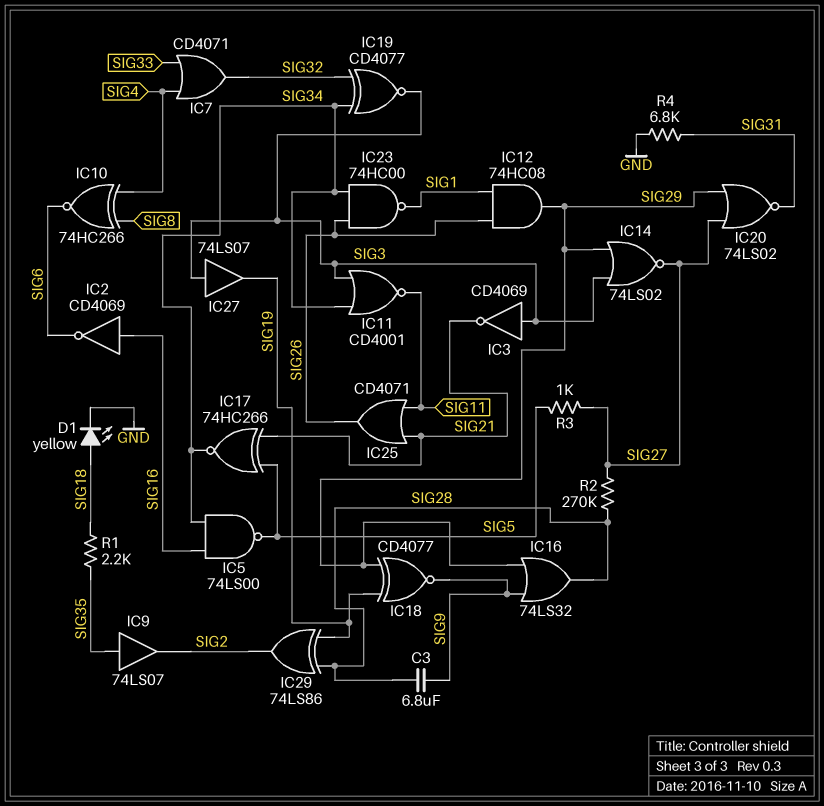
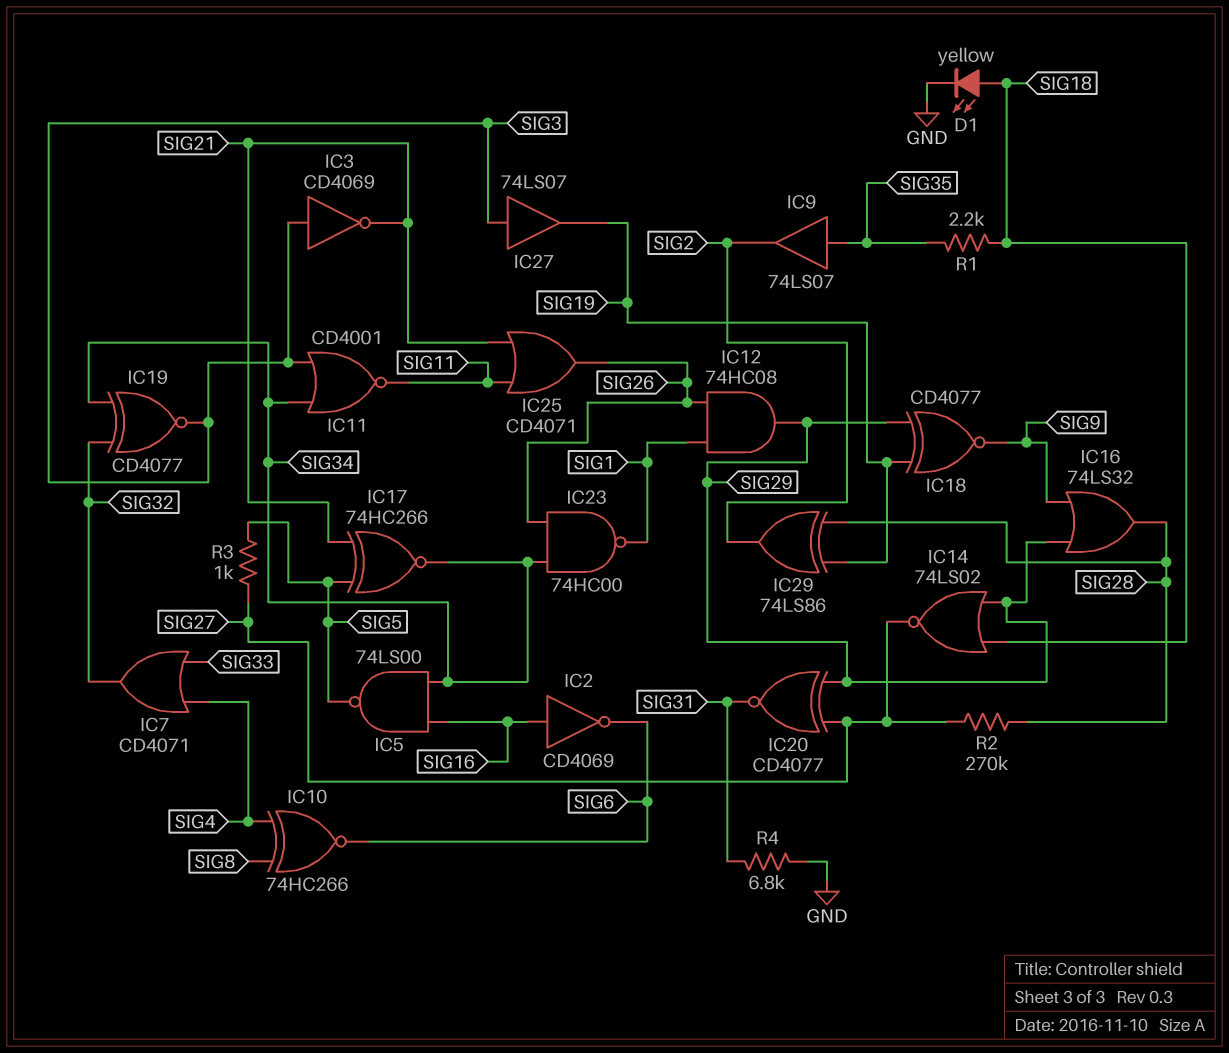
C3: 6.8uF (SIG9, SIG28) -> none
IC14: NOR 74LS02 (in SIG3, in SIG29, out SIG27) -> NOR 74LS02 (in SIG18, in SIG29, out SIG27)
IC20: NOR 74LS02 (in SIG27, in SIG29, out SIG31) -> XNOR CD4077 (in SIG27, in SIG29, out SIG31)

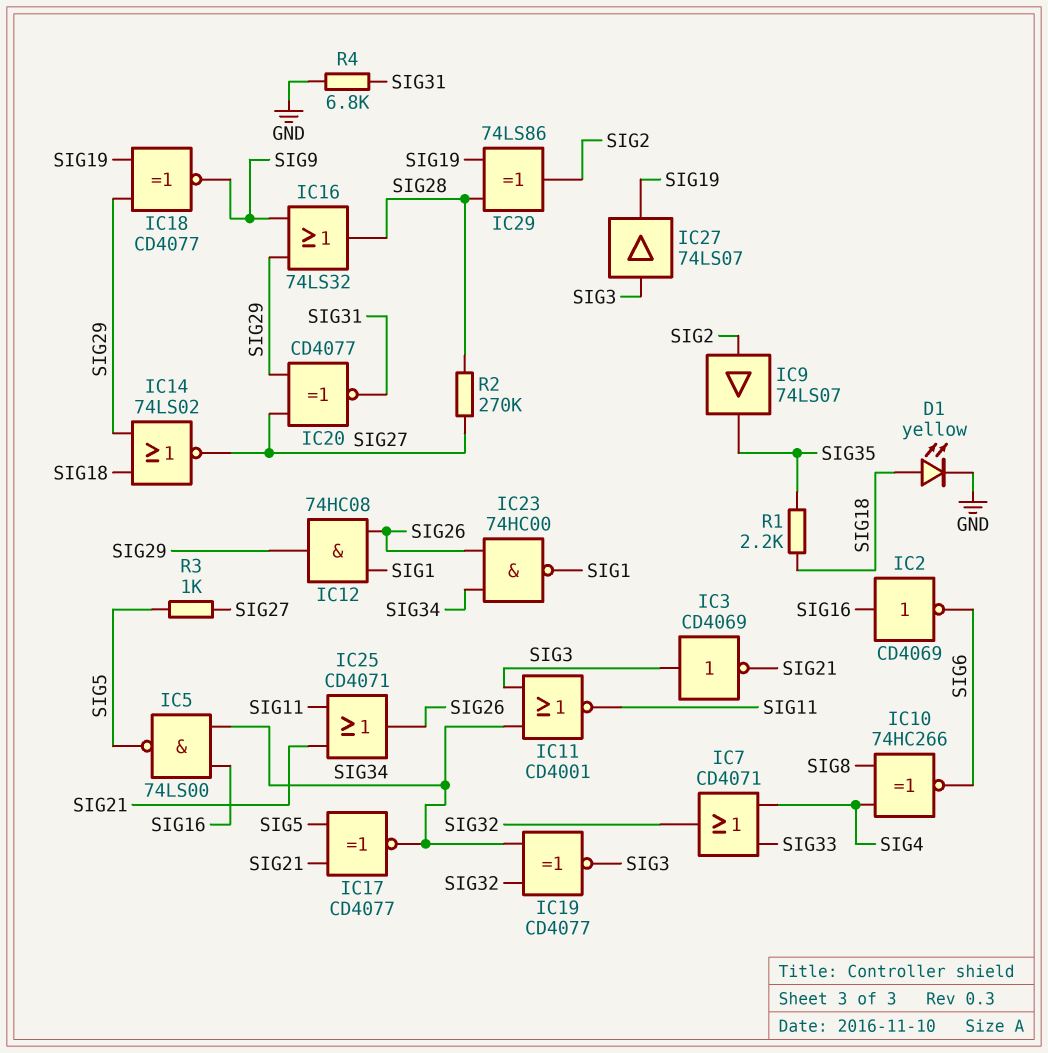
IC9: buffer 74LS07 (in SIG35, out SIG2) -> buffer 74LS07 (in SIG2, out SIG35)
IC17: XNOR 74HC266 (in SIG5, in SIG21, out SIG34) -> XNOR CD4077 (in SIG5, in SIG21, out SIG34)

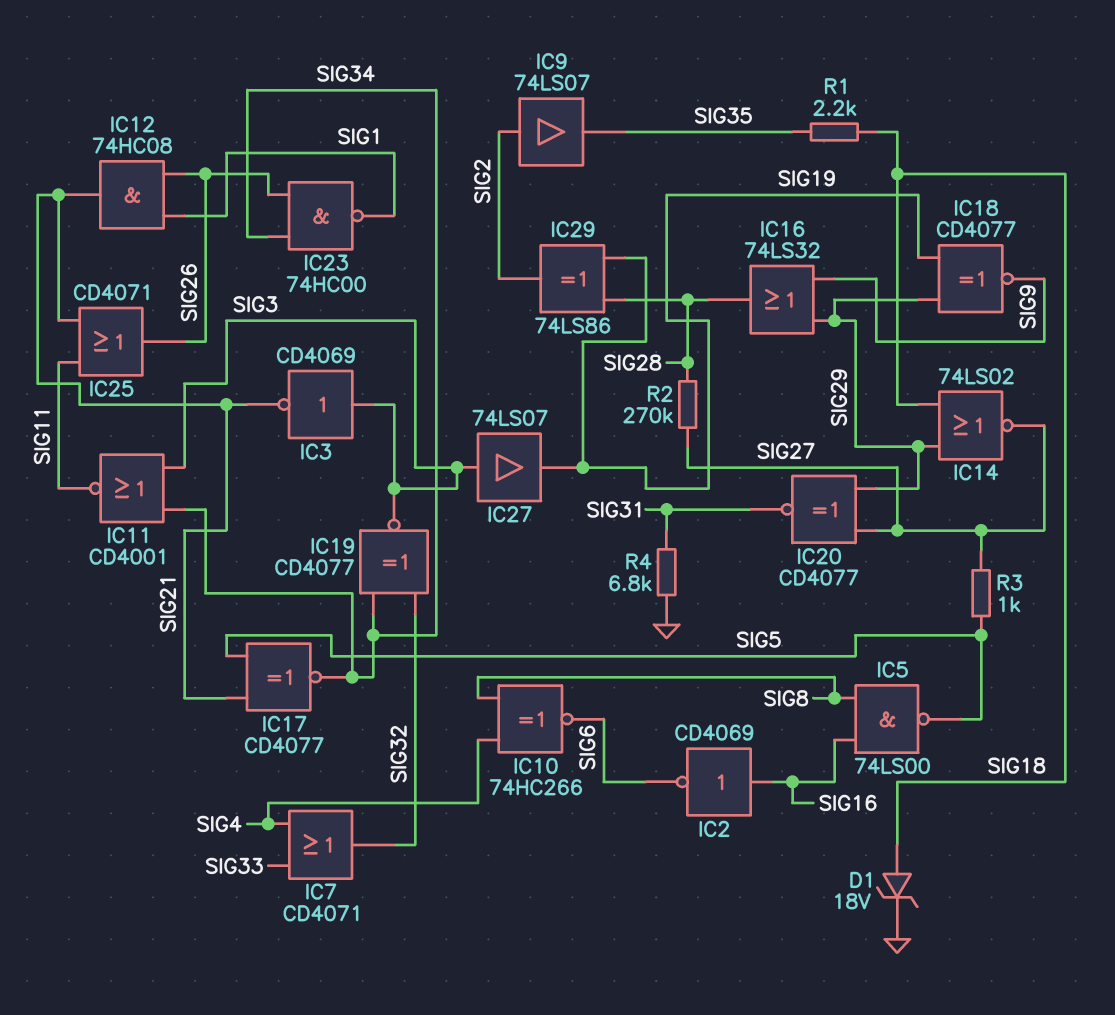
D1: LED yellow (A SIG18, K GND) -> zener 18V (A SIG18, K GND)
IC5: NAND 74LS00 (in SIG16, in SIG34, out SIG5) -> NAND 74LS00 (in SIG8, in SIG16, out SIG5)
IC12: AND 74HC08 (in SIG1, in SIG26, out SIG29) -> AND 74HC08 (in SIG1, in SIG26, out SIG21)

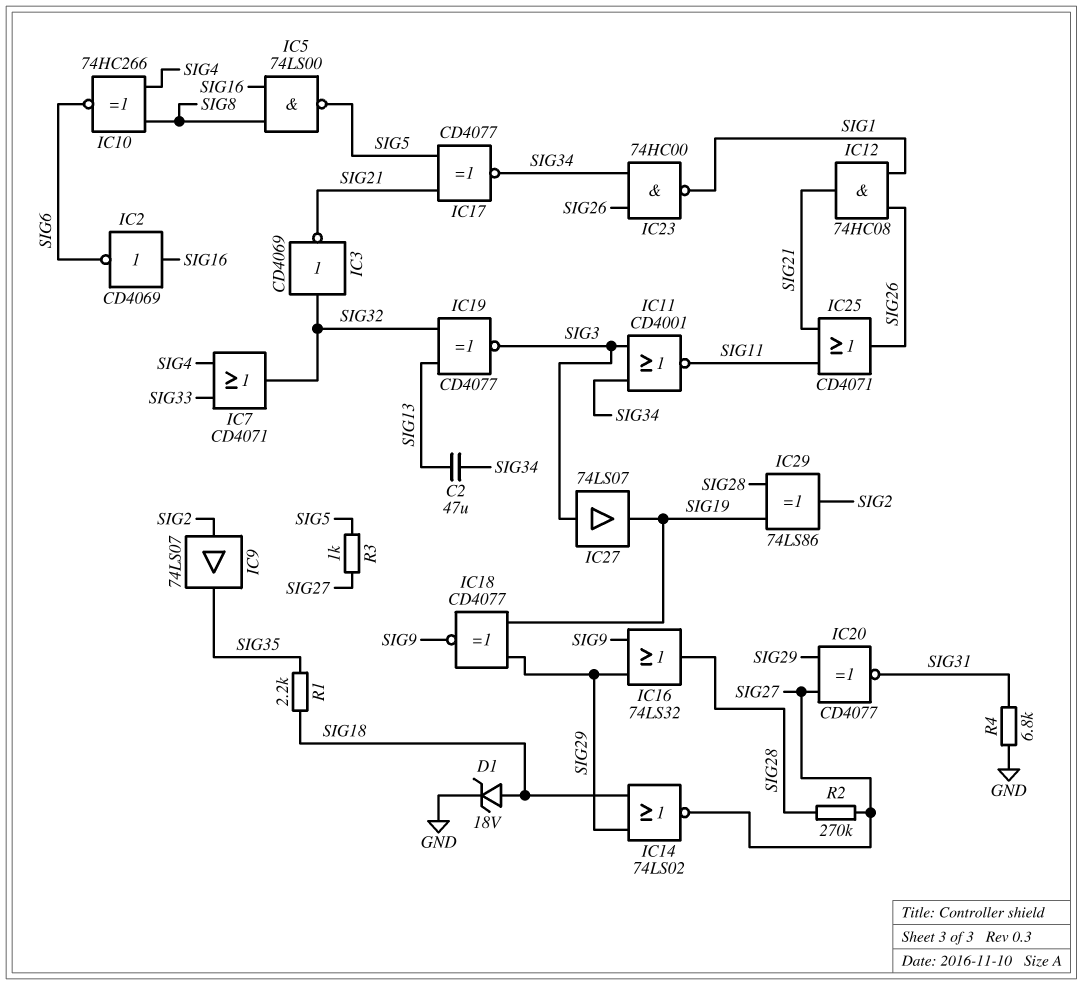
C2: none -> 47uF (SIG13, SIG34)
IC3: NOT CD4069 (in SIG3, out SIG21) -> NOT CD4069 (in SIG32, out SIG21)
IC19: XNOR CD4077 (in SIG32, in SIG34, out SIG3) -> XNOR CD4077 (in SIG13, in SIG32, out SIG3)

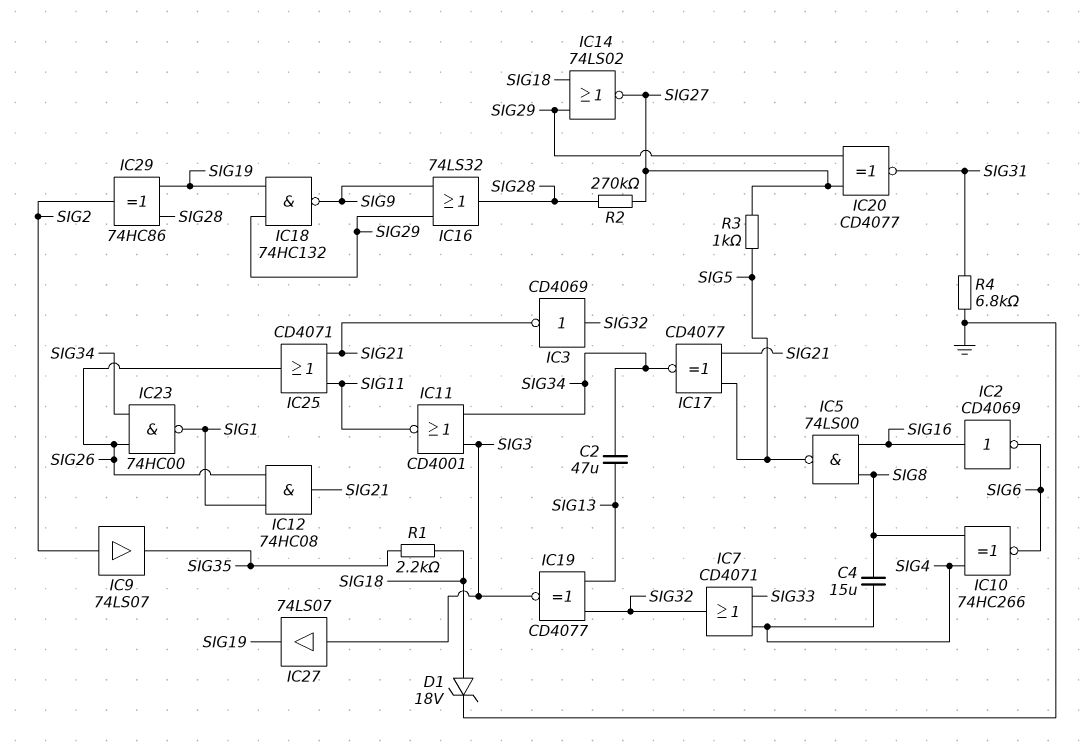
C4: none -> 15uF (SIG4, SIG8)
IC18: XNOR CD4077 (in SIG19, in SIG29, out SIG9) -> NAND 74HC132 (in SIG19, in SIG29, out SIG9)
IC29: XOR 74LS86 (in SIG19, in SIG28, out SIG2) -> XOR 74HC86 (in SIG19, in SIG28, out SIG2)

